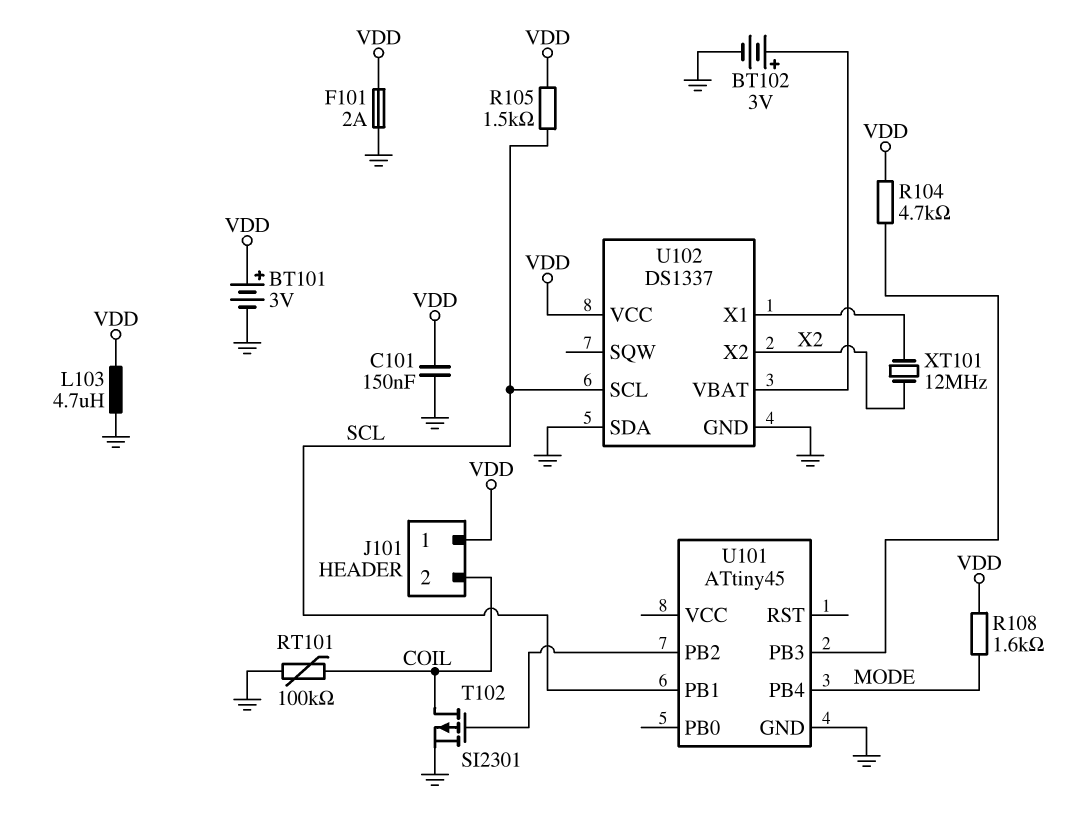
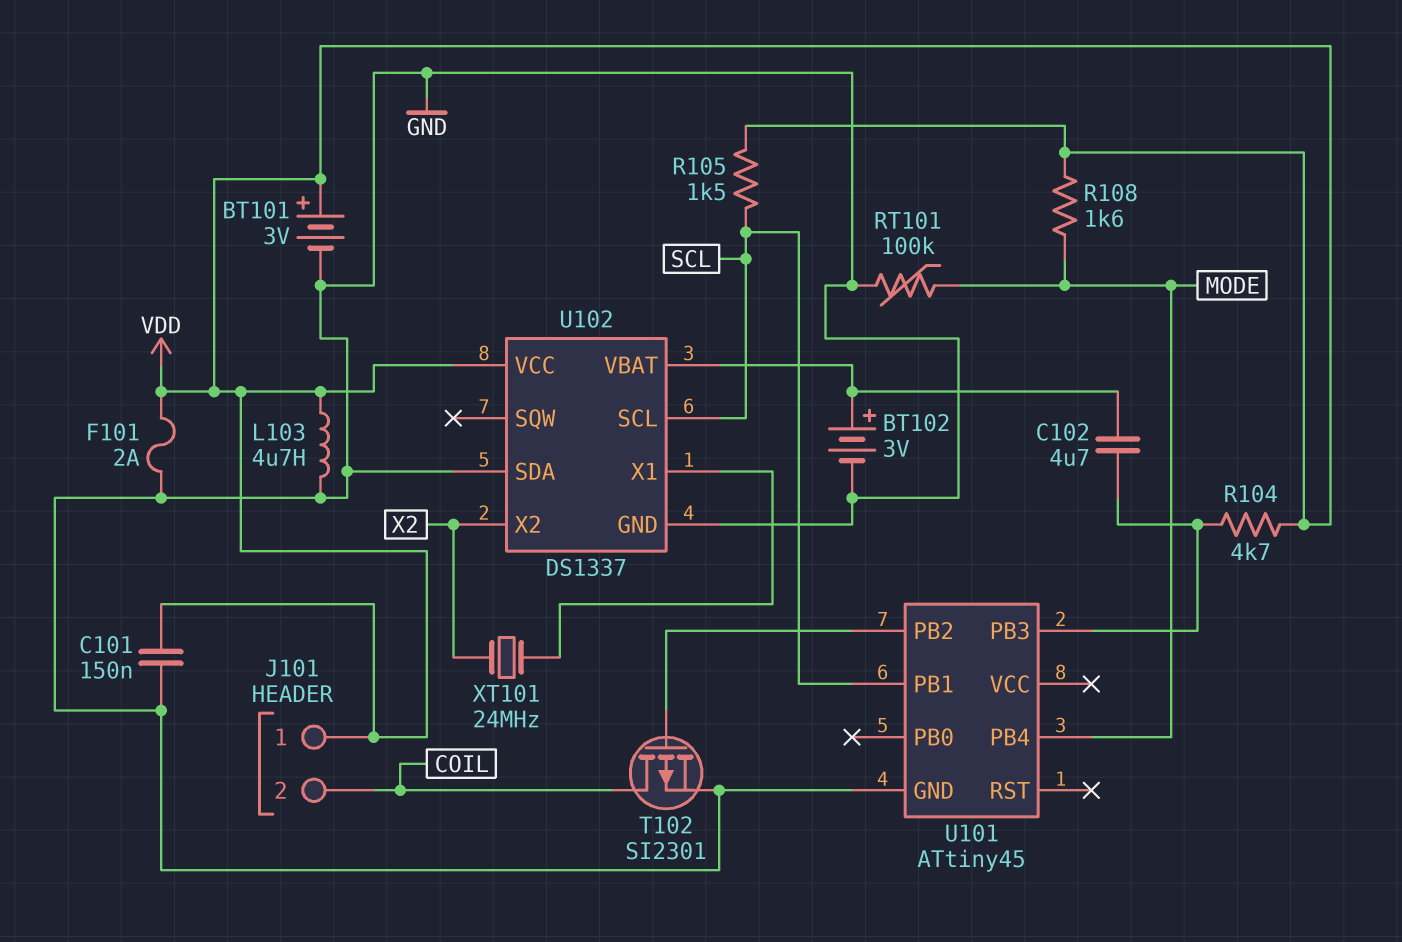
C102: none -> 4.7uF (U101/PB3, U102/VBAT)
RT101: 100k (COIL, GND) -> 100k (GND, MODE)
XT101: 12MHz (U102/X1, X2) -> 24MHz (U102/X1, X2)

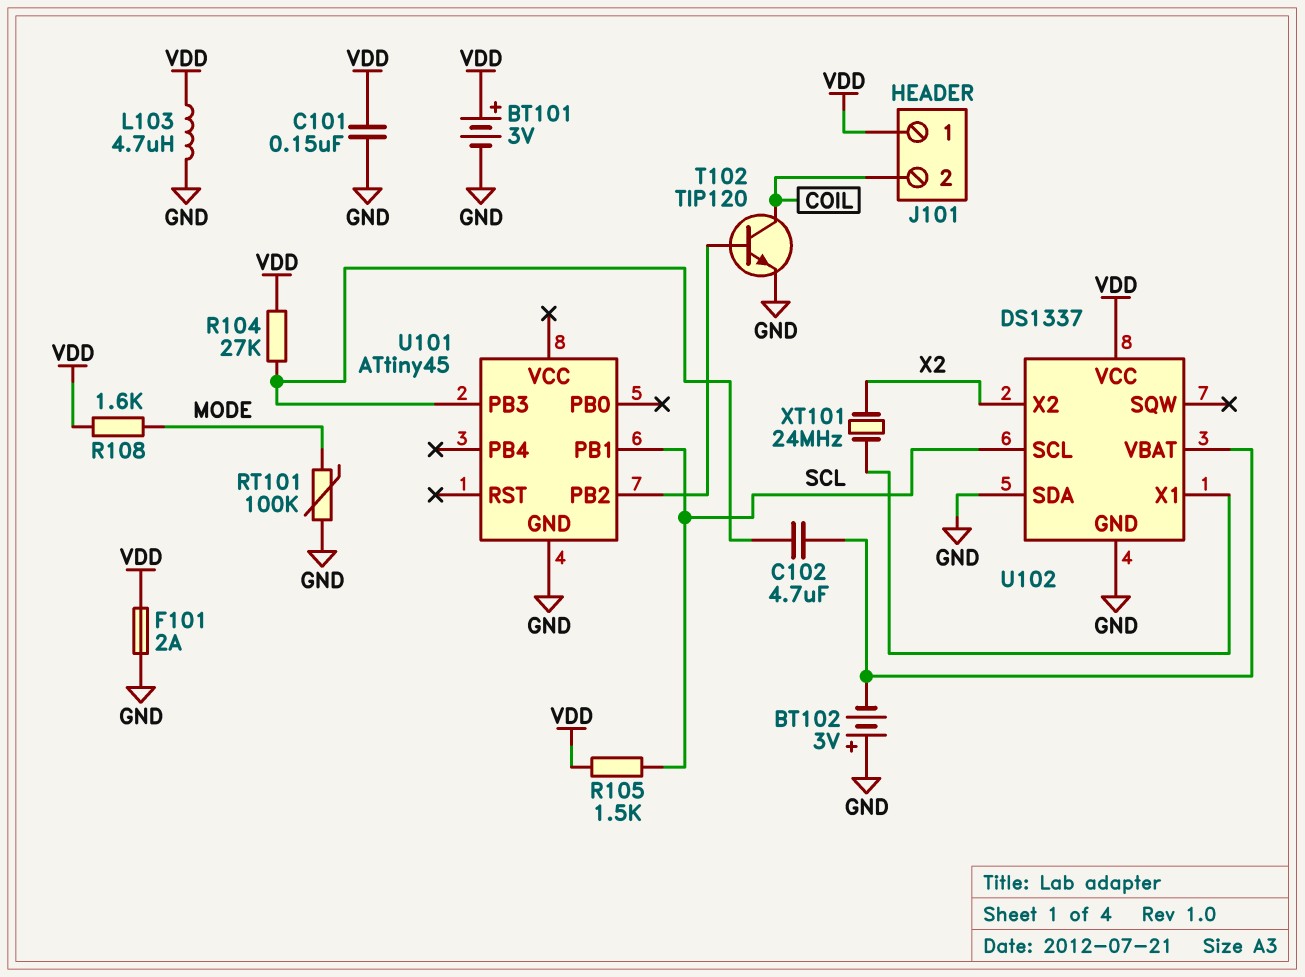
BT102: 3V (plus U102/VBAT, minus GND) -> 3V (plus GND, minus U102/VBAT)
R104: 4.7k (U101/PB3, VDD) -> 27k (U101/PB3, VDD)
T102: PMOS SI2301 (G U101/PB2, D COIL, S GND) -> NPN TIP120 (B U101/PB2, C COIL, E GND)
U101 pin PB4: MODE -> none

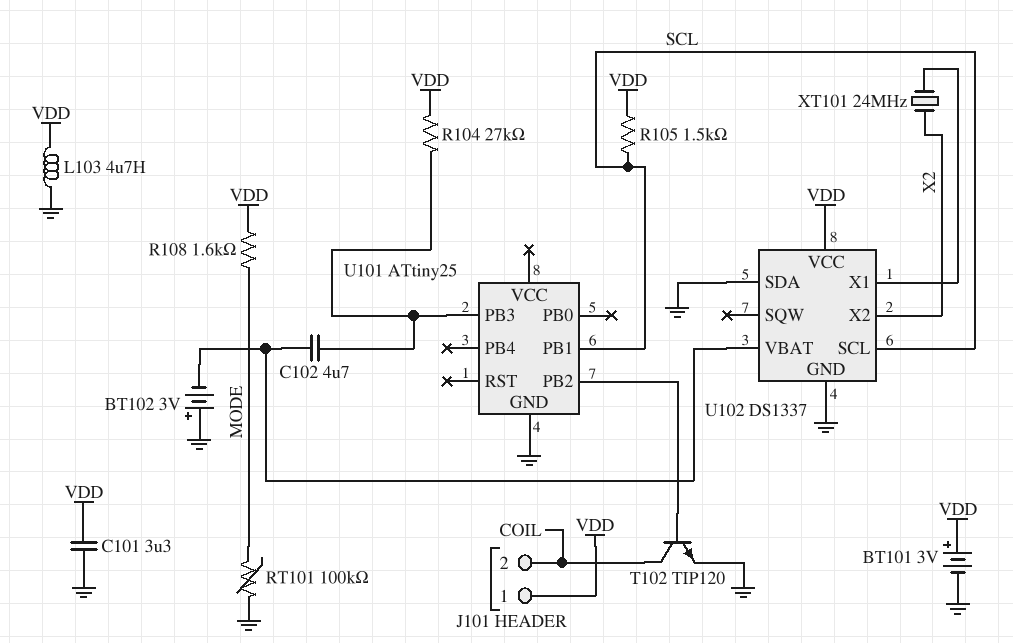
C101: 150nF (GND, VDD) -> 3.3uF (GND, VDD)
F101: 2A (GND, VDD) -> none
U101: ATtiny45 -> ATtiny25

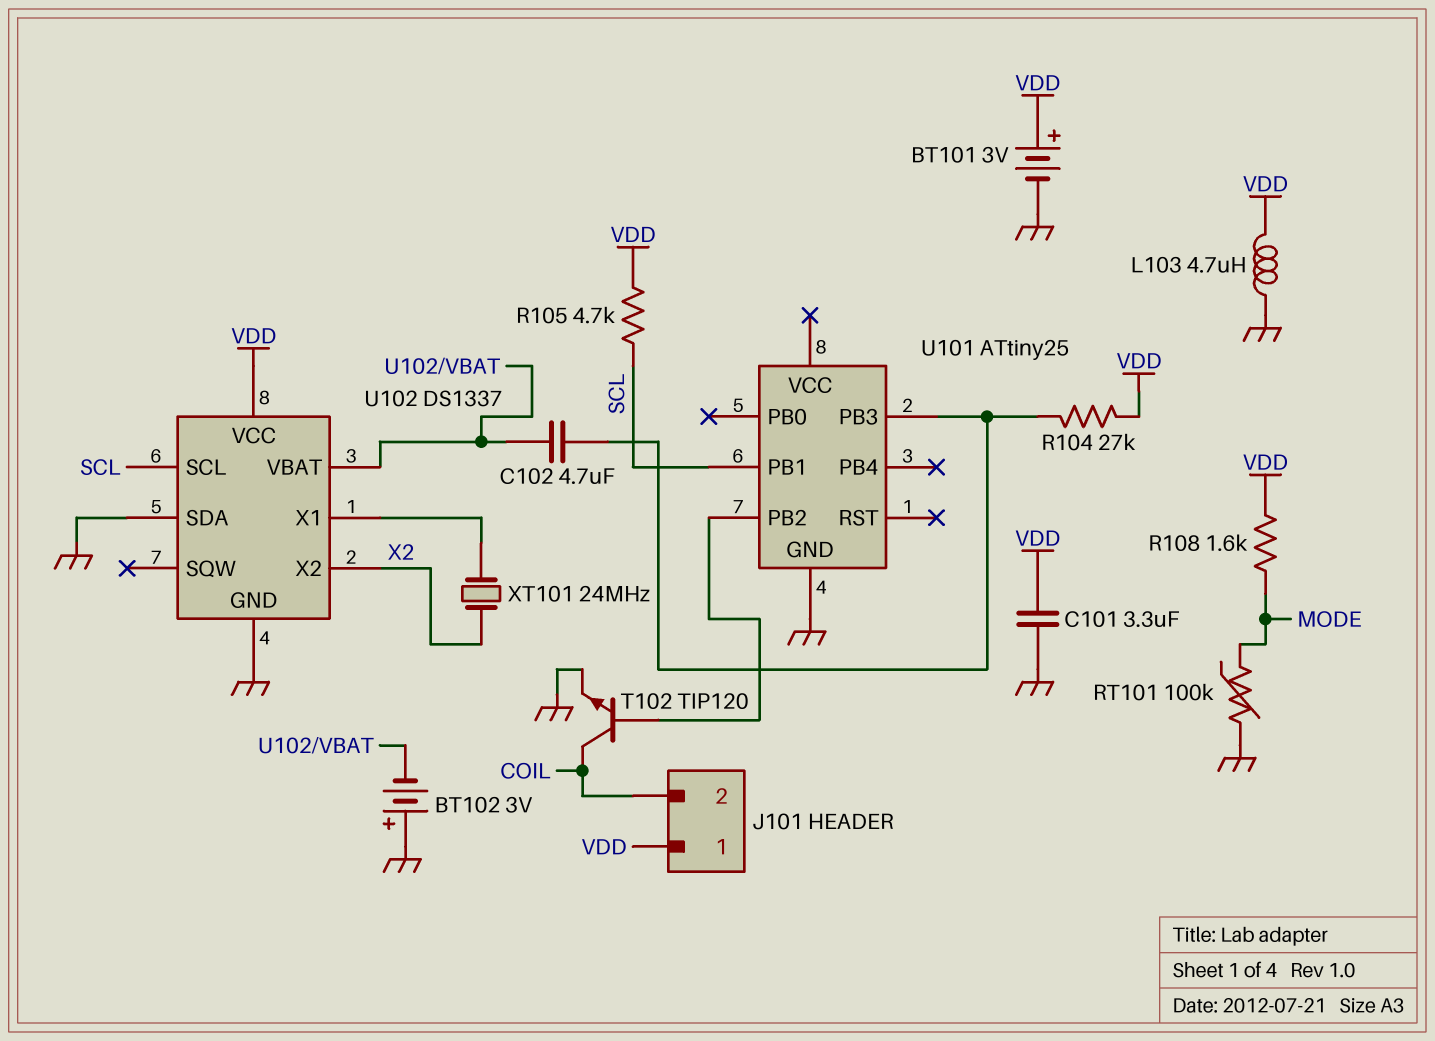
R105: 1.5k (SCL, VDD) -> 4.7k (SCL, VDD)

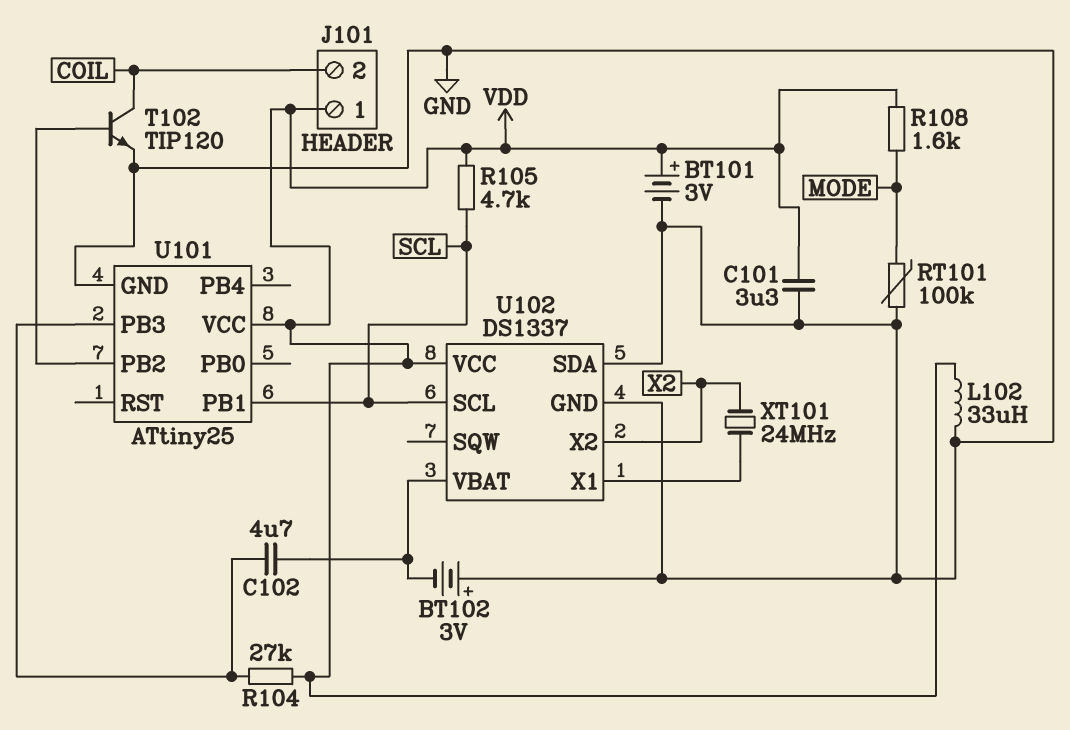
L102: none -> 33uH (GND, VDD)
L103: 4.7uH (GND, VDD) -> none
U101 pin VCC: none -> VDD

